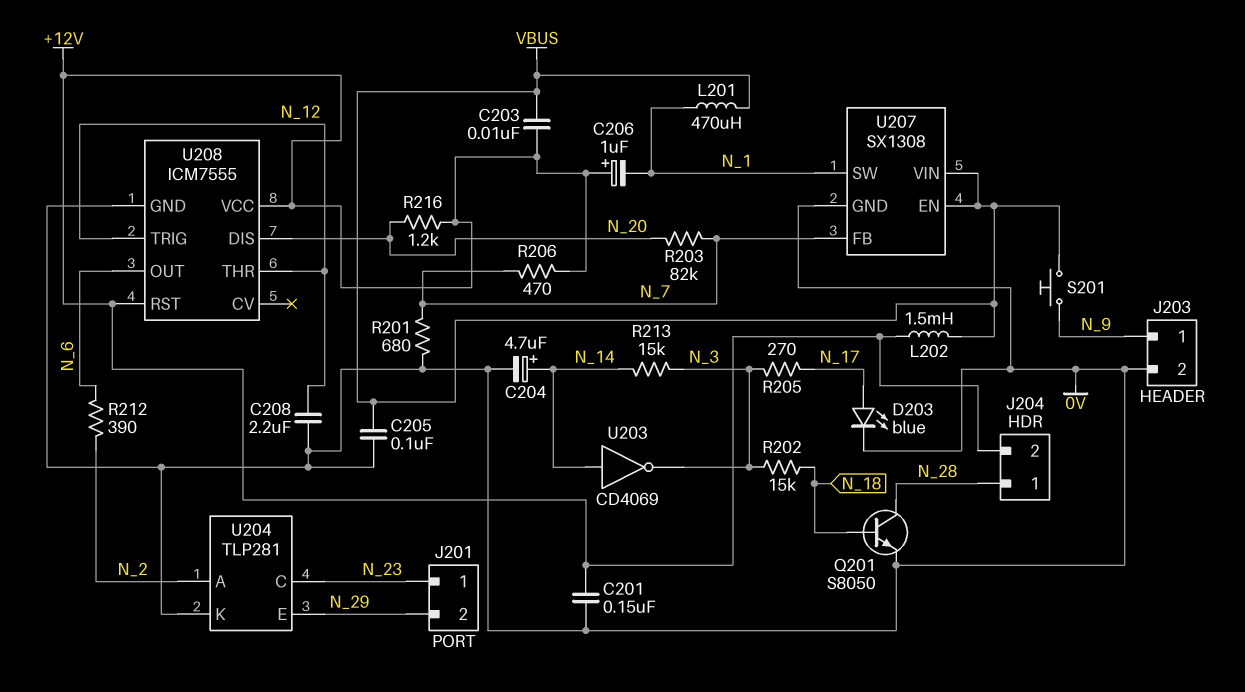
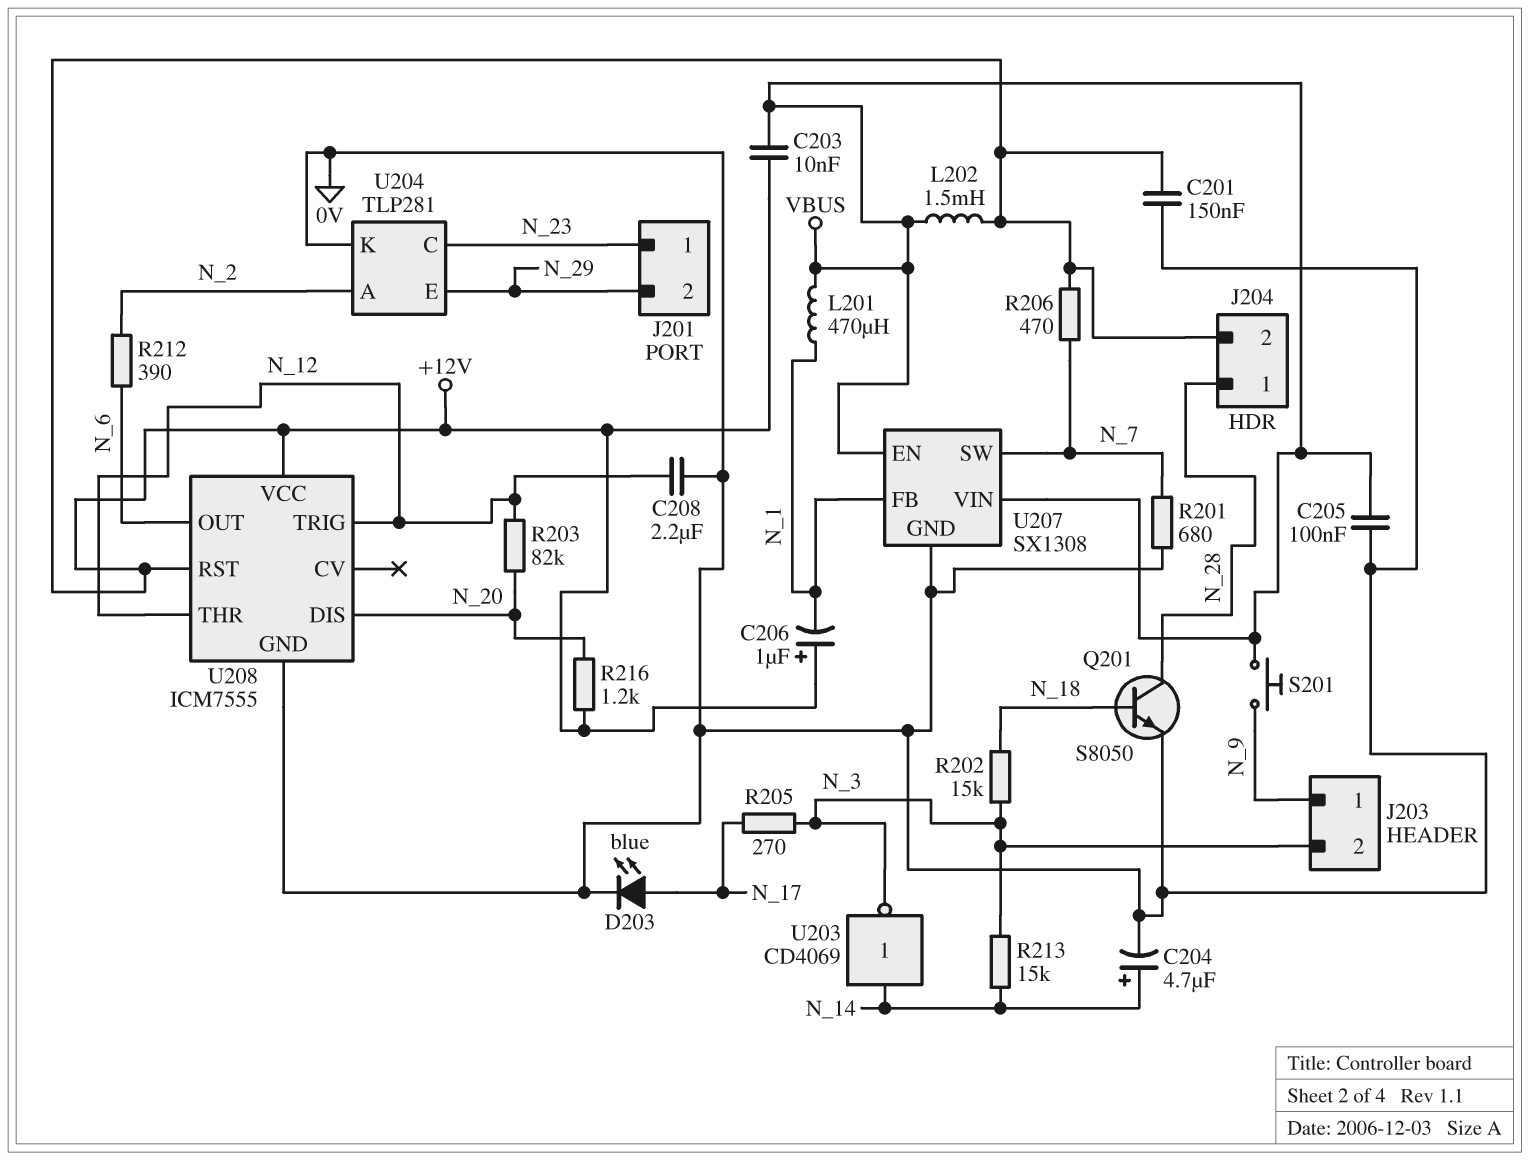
J203 pin 2: 0V -> N_3
R203: 82k (N_7, N_20) -> 82k (N_12, N_20)
U207 pin FB: N_7 -> N_1
U207 pin SW: N_1 -> N_7

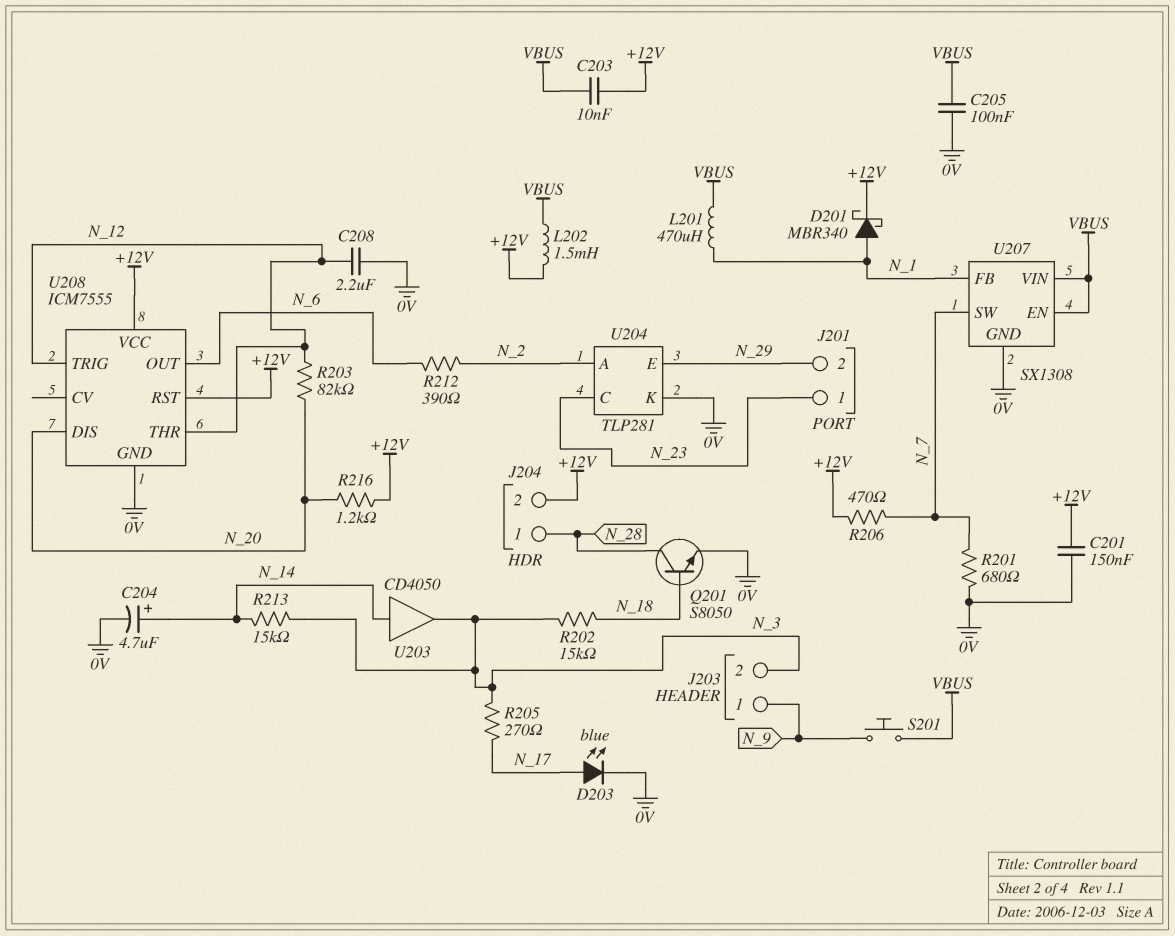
C206: 1uF (plus +12V, minus N_1) -> none
D201: none -> schottky MBR340 (A N_1, K +12V)
U203: NOT CD4069 (in N_14, out N_3) -> buffer CD4050 (in N_14, out N_3)

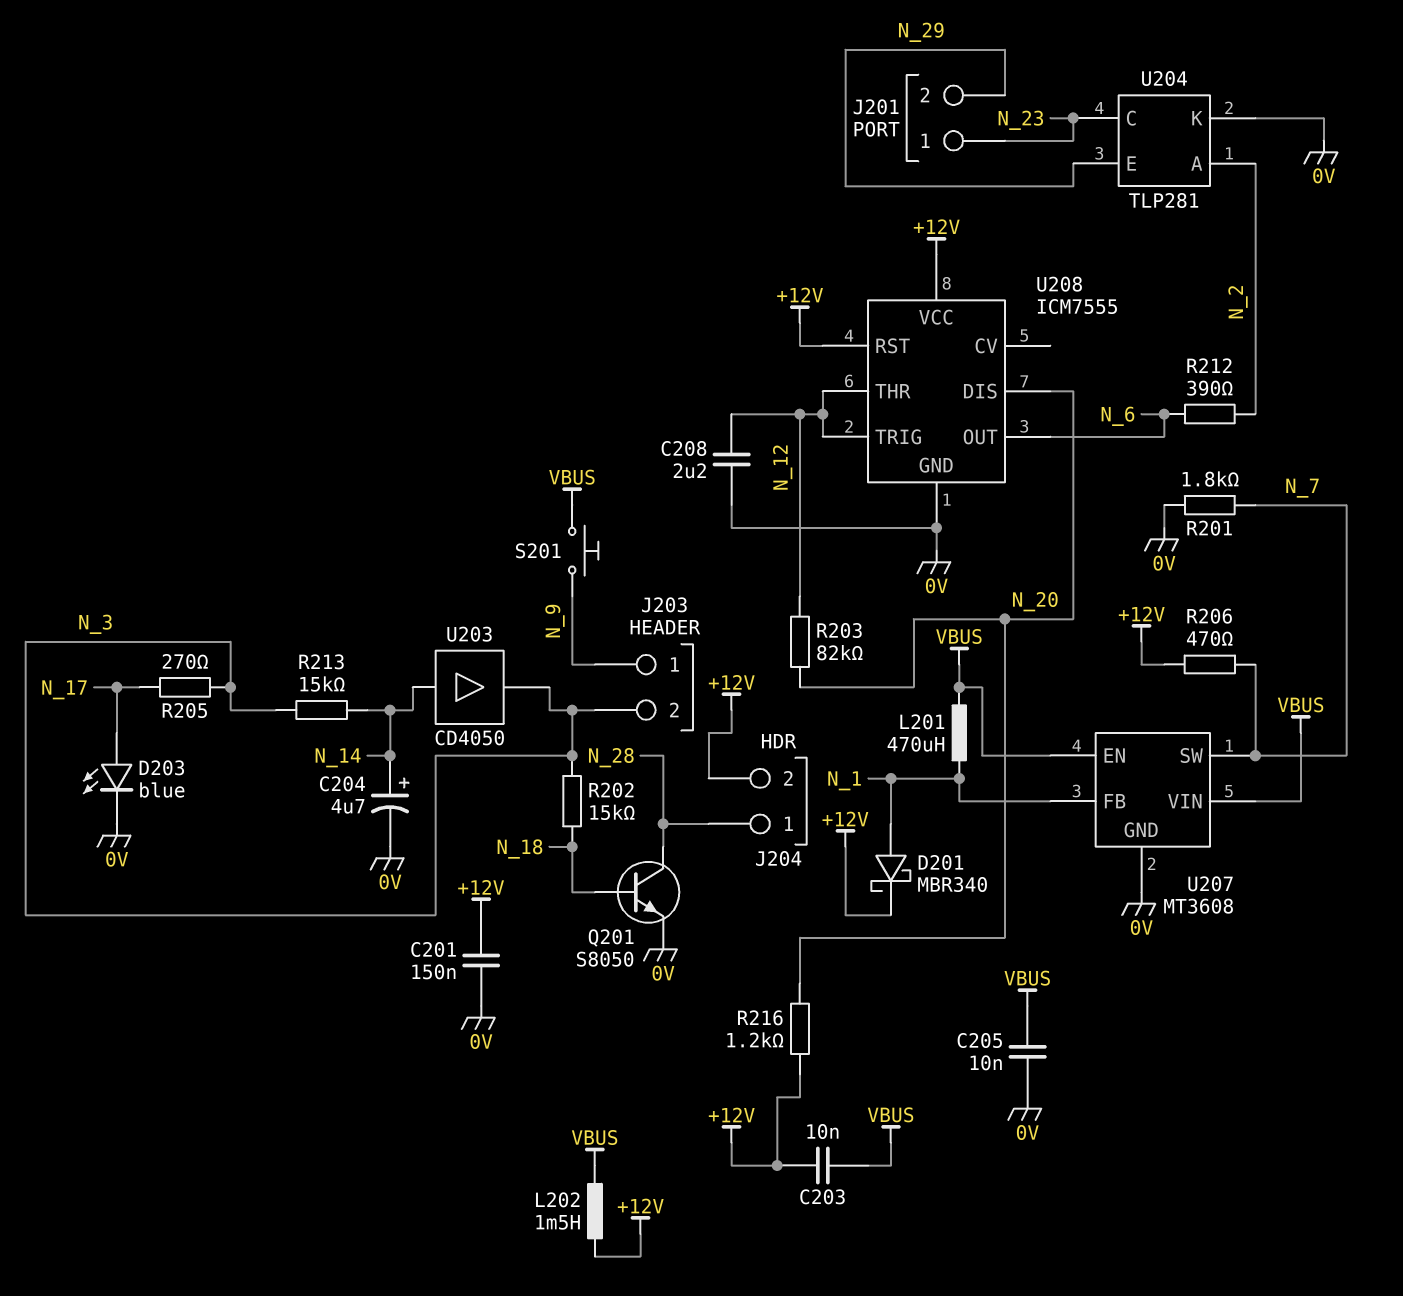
C205: 100nF (0V, VBUS) -> 10nF (0V, VBUS)
R201: 680 (0V, N_7) -> 1.8k (0V, N_7)
U207: SX1308 -> MT3608

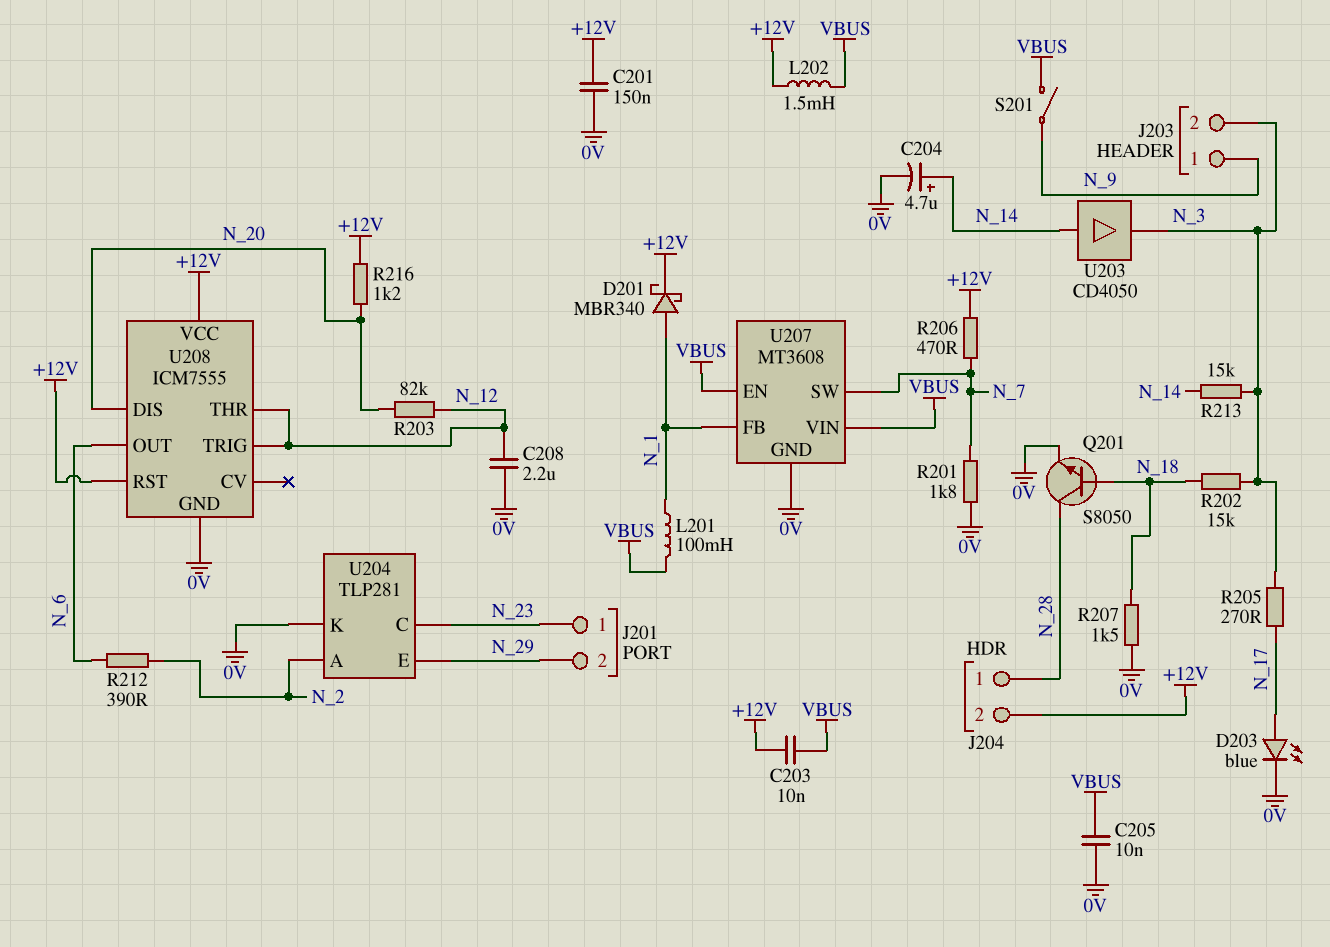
L201: 470uH (N_1, VBUS) -> 100mH (N_1, VBUS)
R207: none -> 1.5k (0V, N_18)
S201: button (N_9, VBUS) -> switch (N_9, VBUS)

